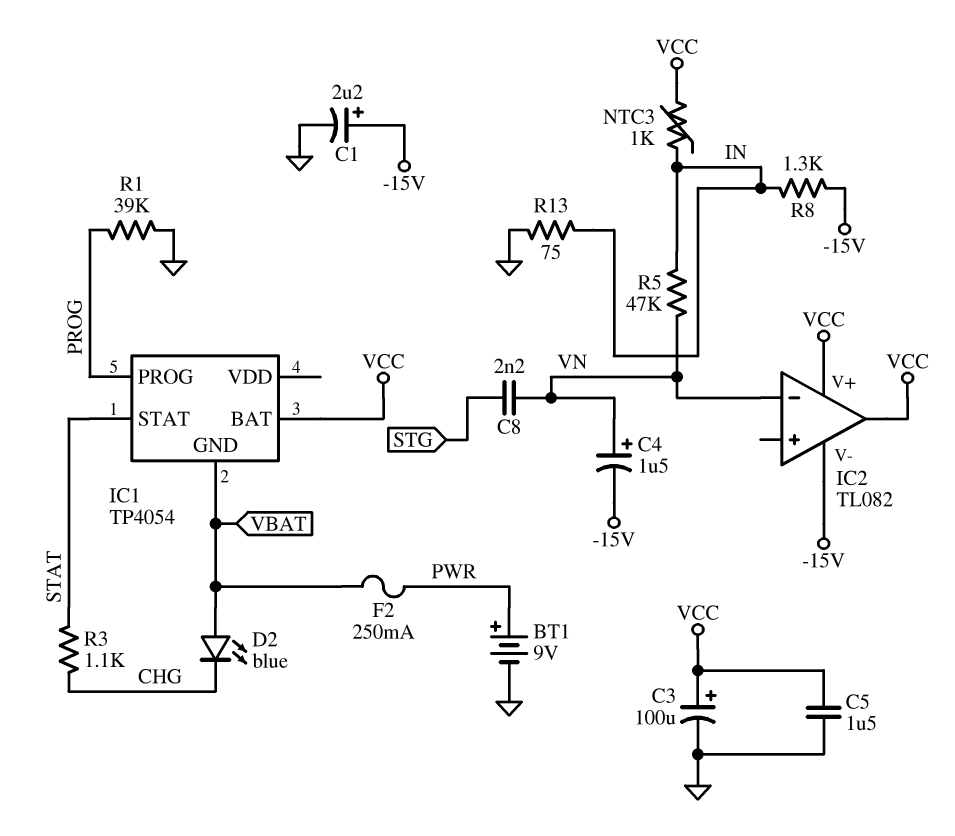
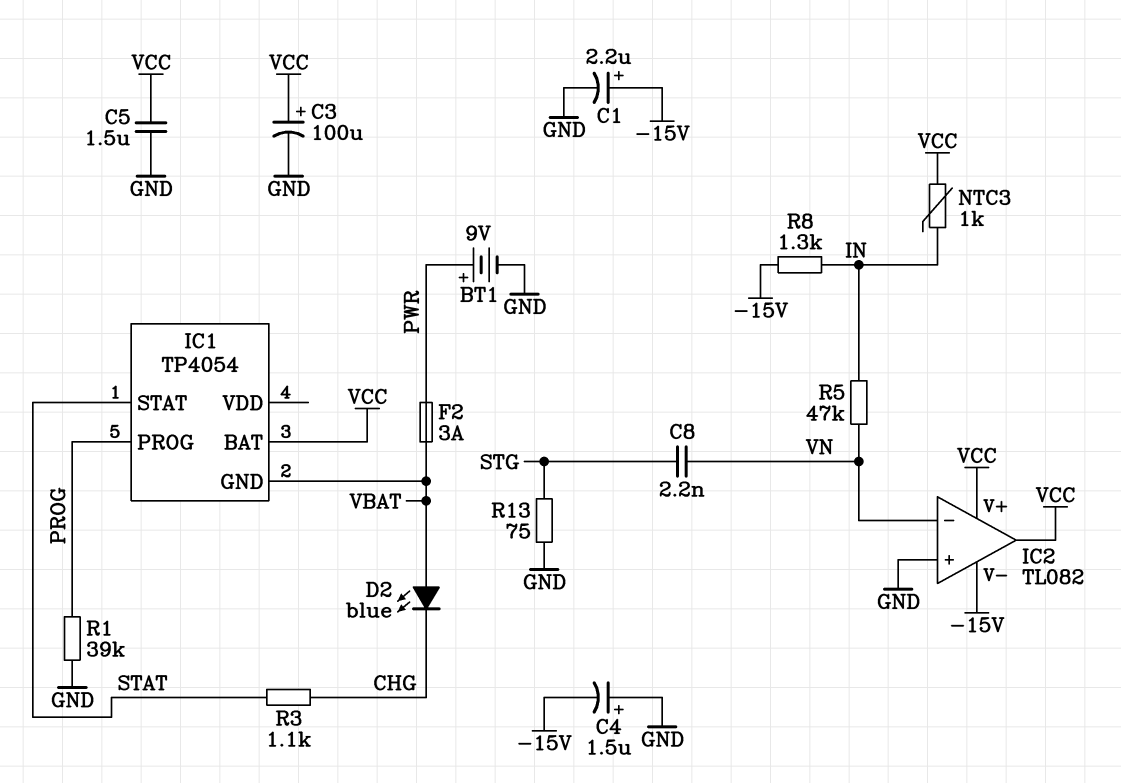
C4: 1.5uF (plus VN, minus -15V) -> 1.5uF (plus GND, minus -15V)
F2: 250mA (PWR, VBAT) -> 3A (PWR, VBAT)
IC2 pin in+: none -> GND
R13: 75 (GND, IN) -> 75 (GND, STG)

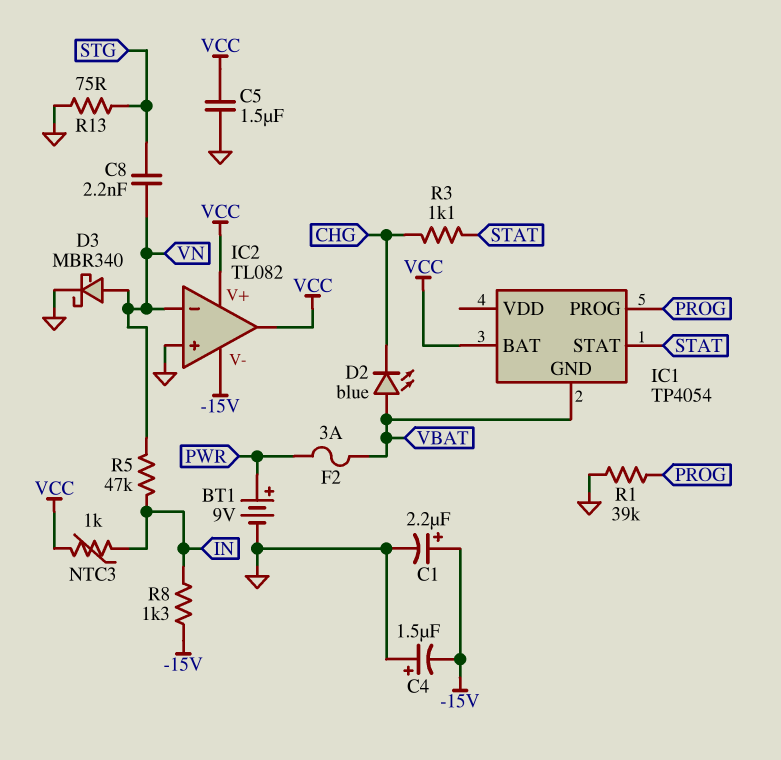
C3: 100uF (plus VCC, minus GND) -> none
D3: none -> schottky MBR340 (A VN, K GND)

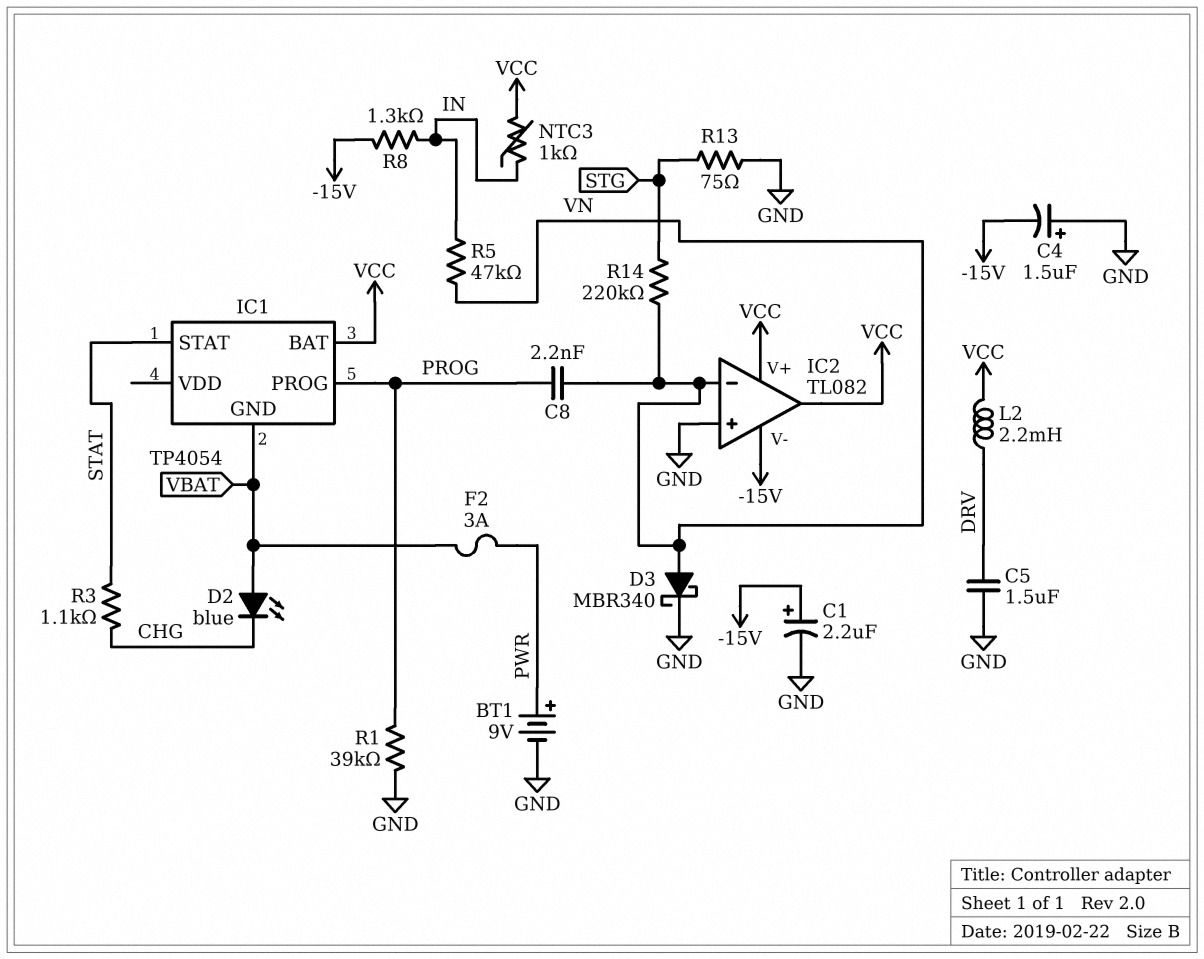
C5: 1.5uF (GND, VCC) -> 1.5uF (DRV, GND)
C8: 2.2nF (STG, VN) -> 2.2nF (PROG, VN)
L2: none -> 2.2mH (DRV, VCC)
R14: none -> 220k (STG, VN)

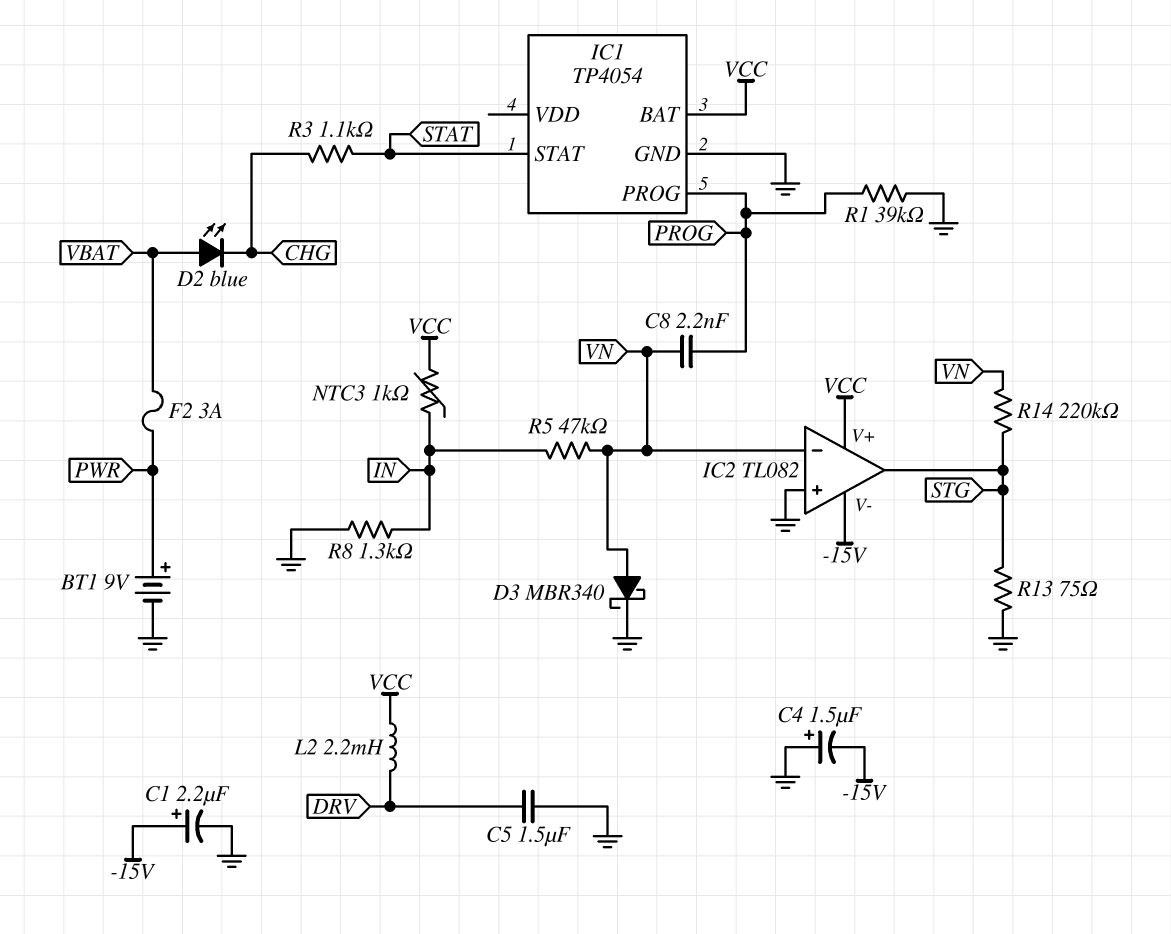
IC1 pin GND: VBAT -> GND
IC2 pin out: VCC -> STG
R8: 1.3k (-15V, IN) -> 1.3k (GND, IN)

